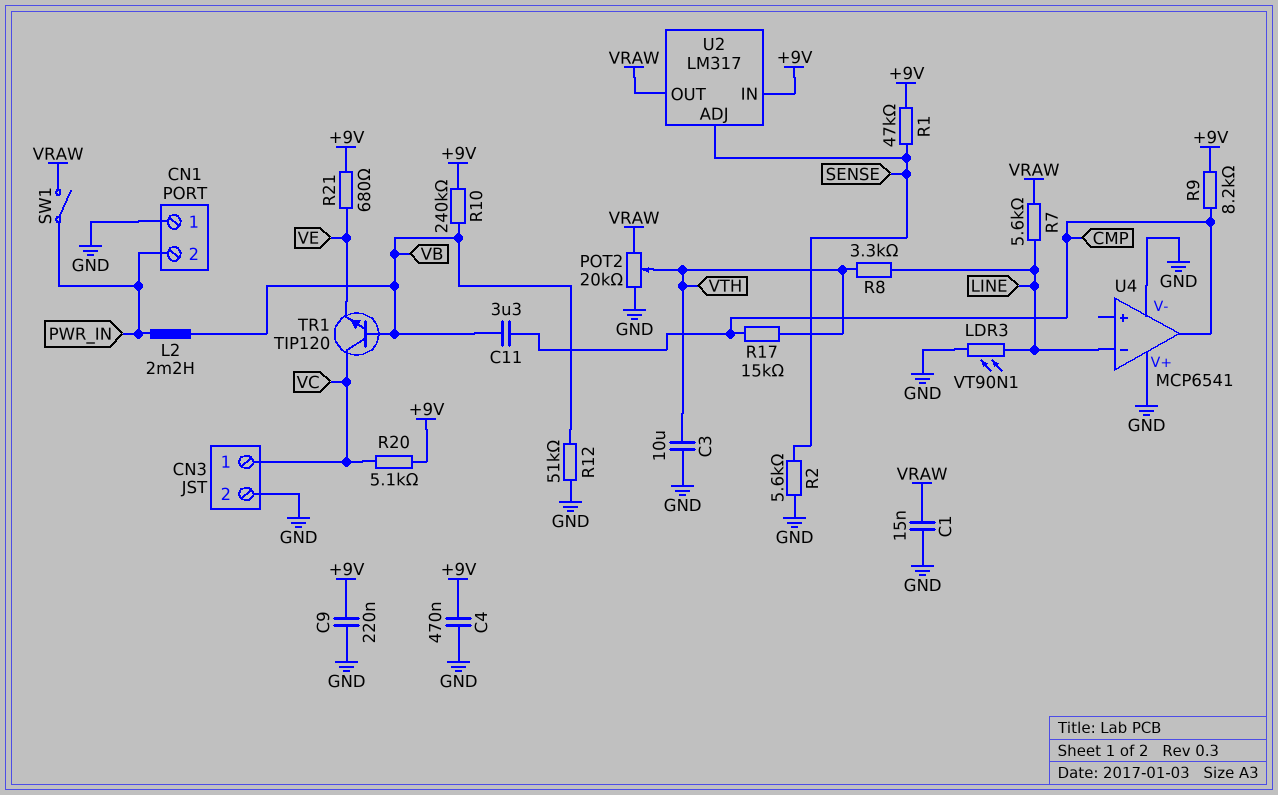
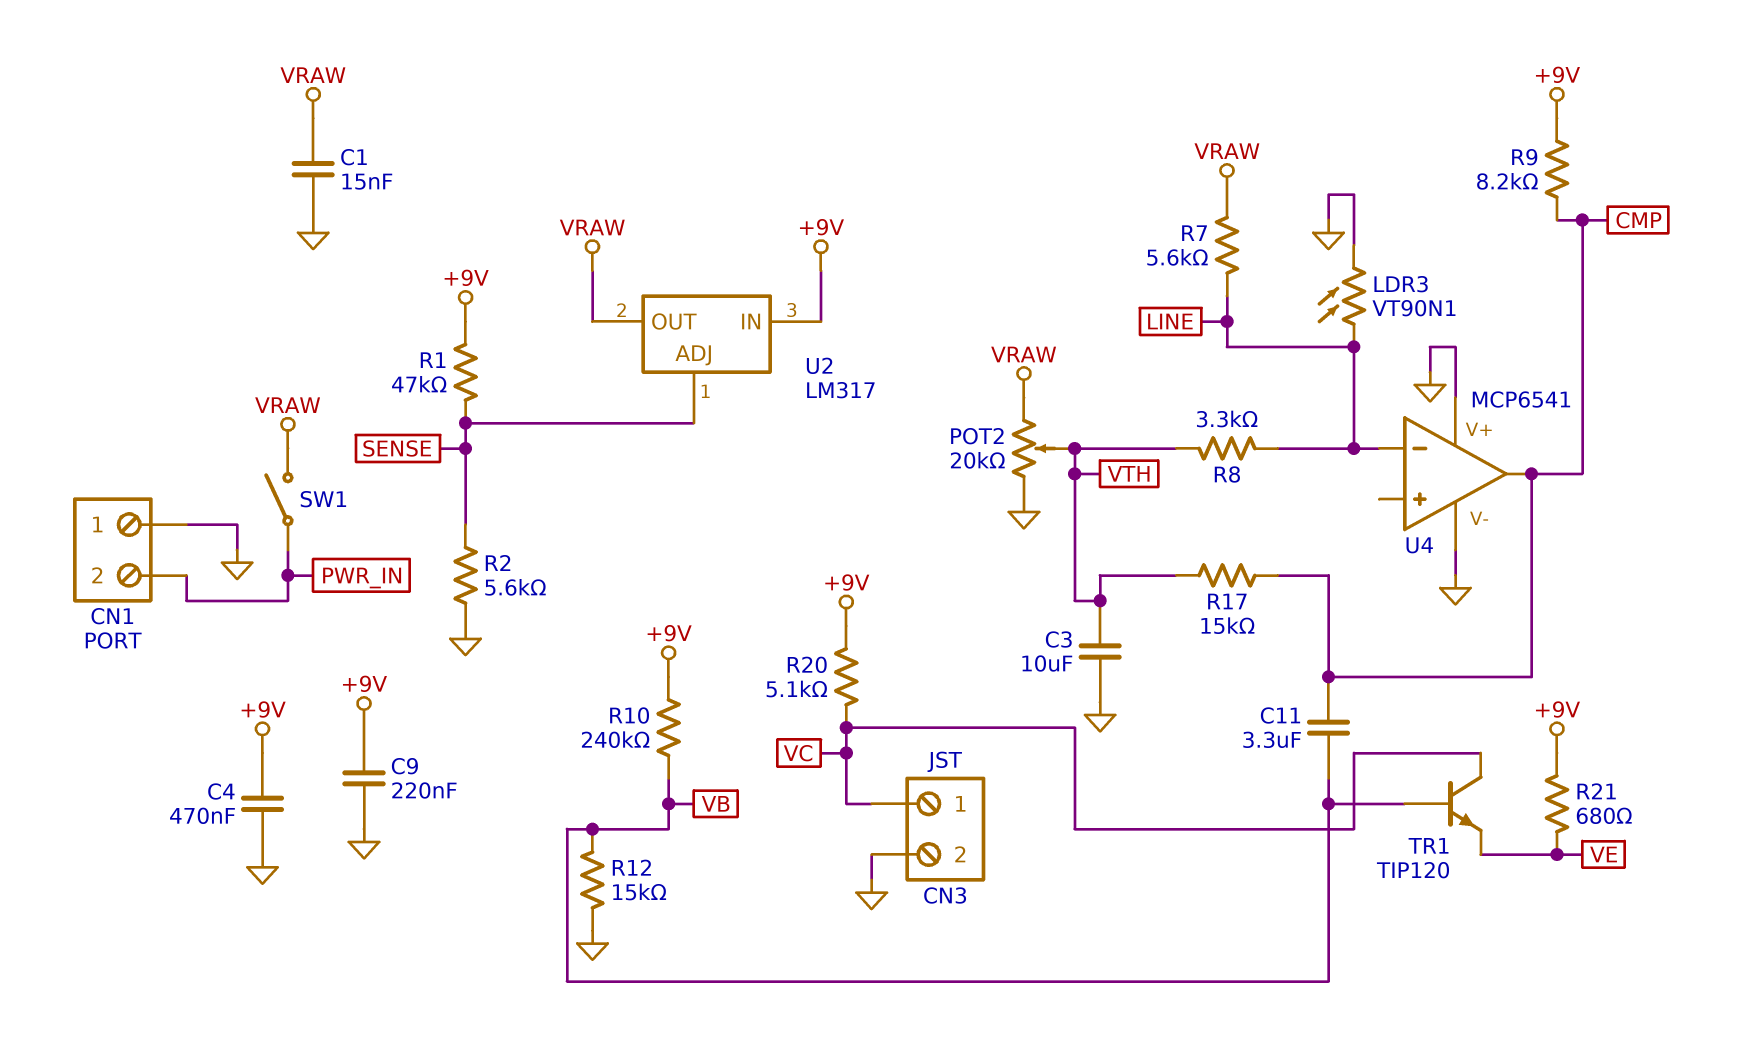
L2: 2.2mH (PWR_IN, VB) -> none
R12: 51k (GND, VB) -> 15k (GND, VB)

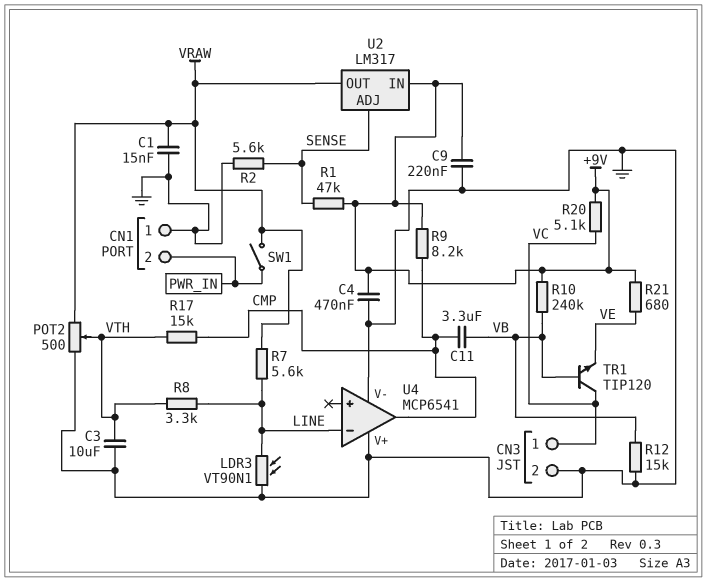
POT2: 20k (GND, VRAW, wiper VTH) -> 500 (GND, VRAW, wiper VTH)

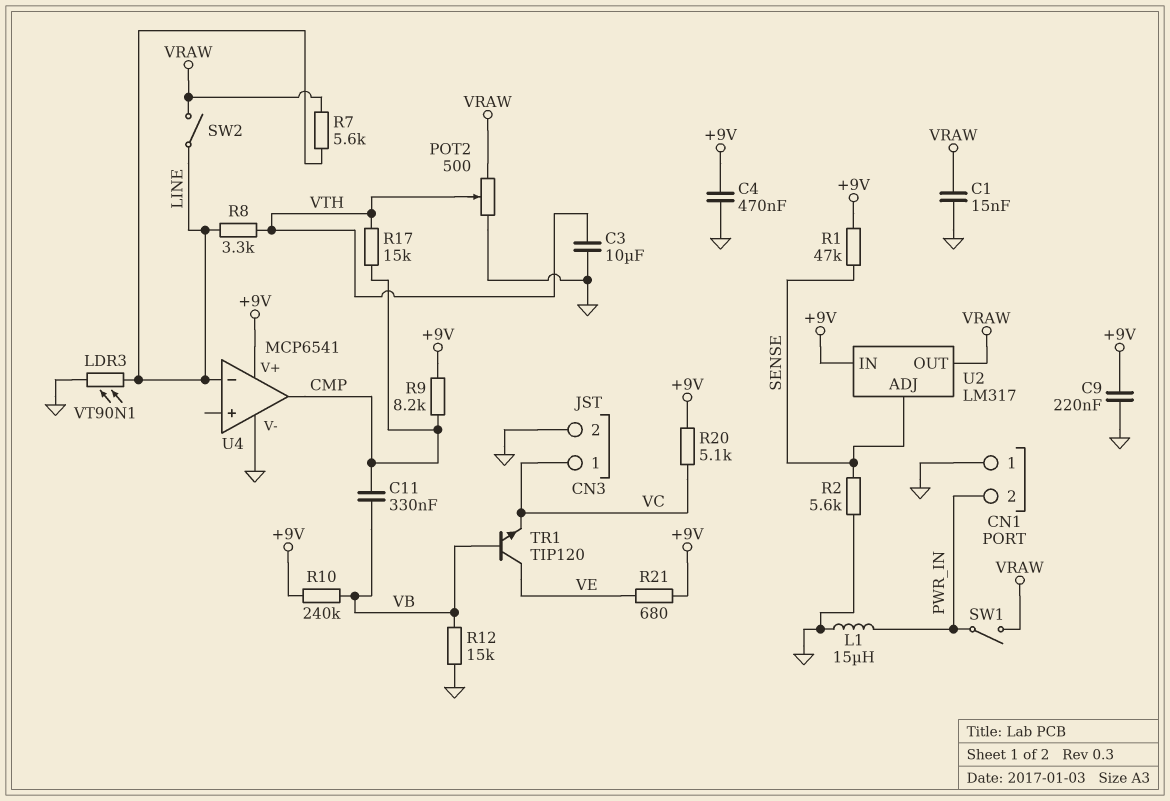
C11: 3.3uF (CMP, VB) -> 330nF (CMP, VB)
L1: none -> 15uH (GND, PWR_IN)
SW2: none -> switch (LINE, VRAW)
TR1: NPN TIP120 (B VB, C VC, E VE) -> NPN TIP120 (B VB, C VE, E VC)
U4 pin V+: GND -> +9V

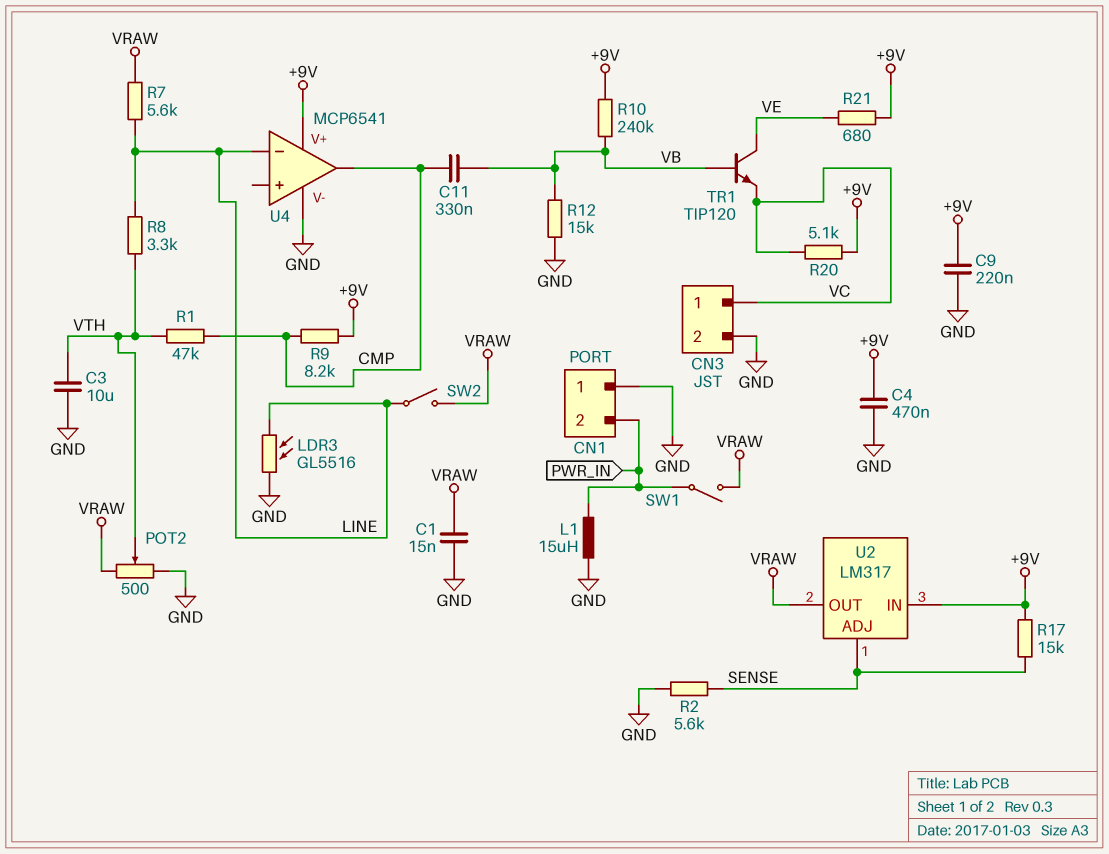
LDR3: VT90N1 (GND, LINE) -> GL5516 (GND, LINE)
R1: 47k (+9V, SENSE) -> 47k (CMP, VTH)
R17: 15k (CMP, VTH) -> 15k (+9V, SENSE)

